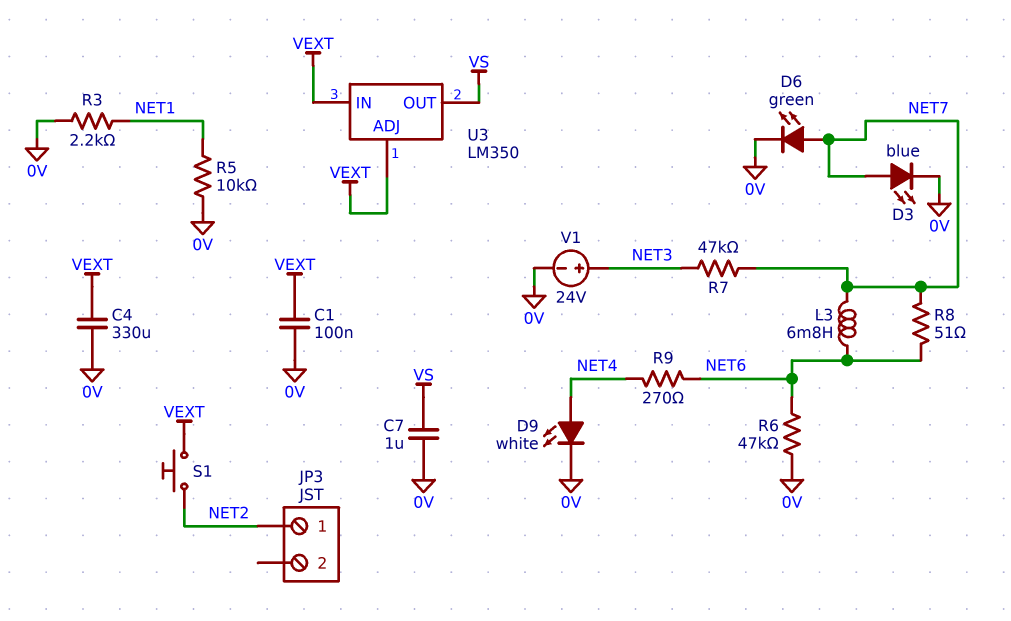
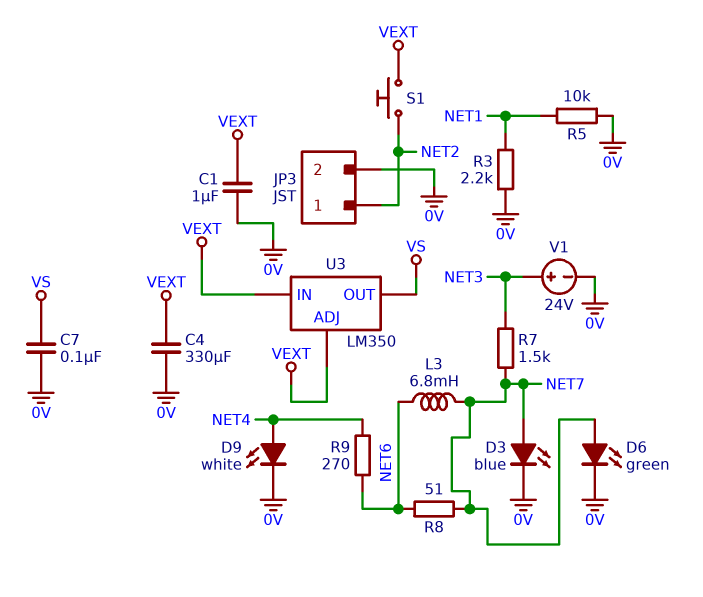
C1: 100nF (0V, VEXT) -> 1uF (0V, VEXT)
C7: 1uF (0V, VS) -> 100nF (0V, VS)
JP3 pin 2: none -> 0V
R6: 47k (0V, NET6) -> none
R7: 47k (NET3, NET7) -> 1.5k (NET3, NET7)

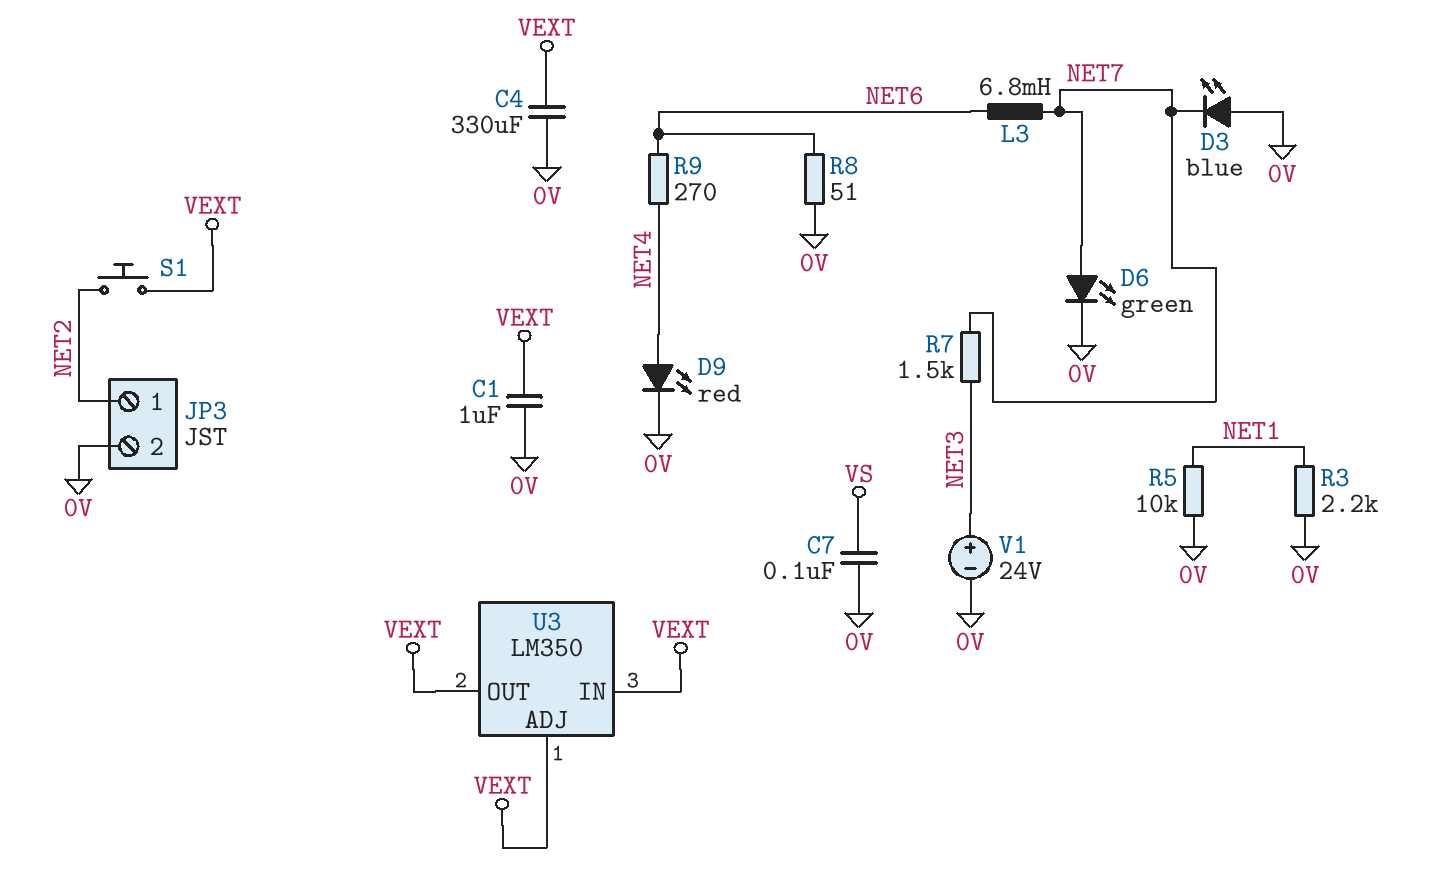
D3: LED blue (A NET7, K 0V) -> LED blue (A 0V, K NET7)
D9: LED white (A NET4, K 0V) -> LED red (A NET4, K 0V)
R8: 51 (NET6, NET7) -> 51 (0V, NET6)
U3 pin OUT: VS -> VEXT

